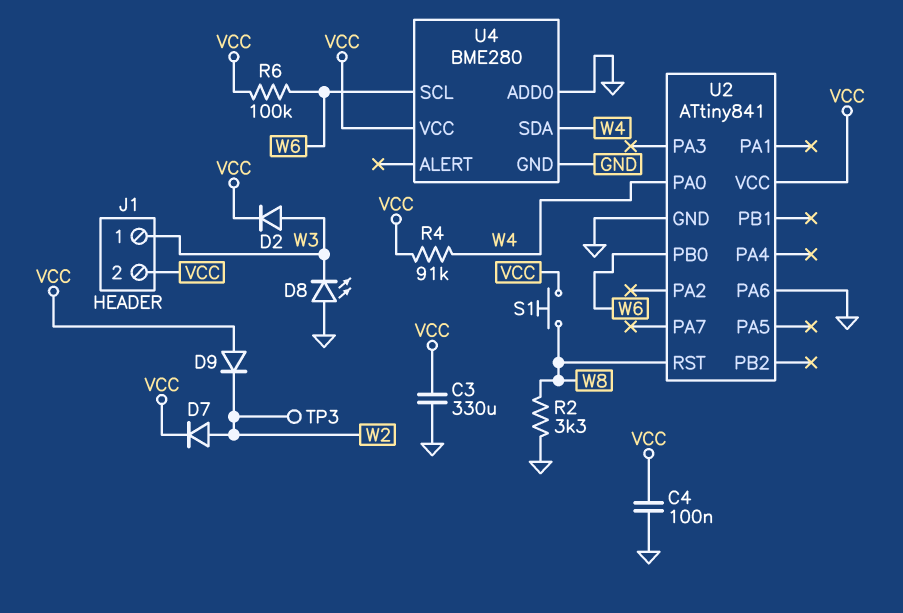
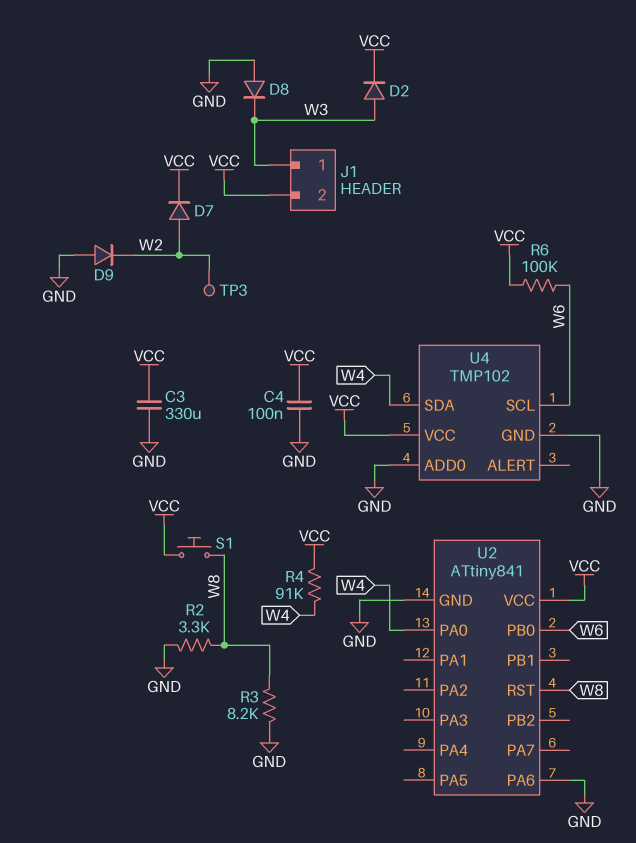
D8: LED (A GND, K W3) -> diode (A GND, K W3)
D9: diode (A VCC, K W2) -> diode (A GND, K W2)
R3: none -> 8.2k (GND, W8)
U4: BME280 -> TMP102

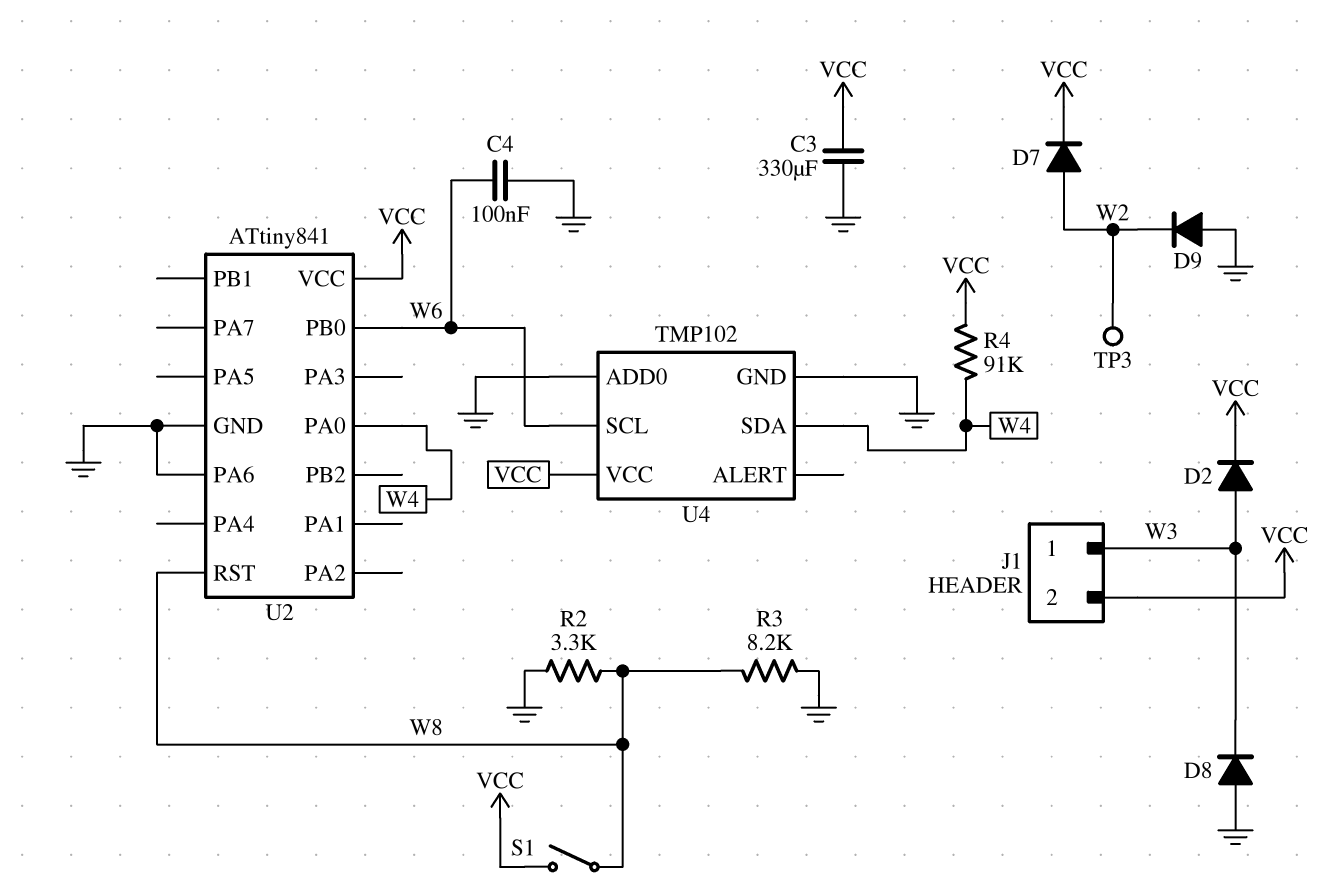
C4: 100nF (GND, VCC) -> 100nF (GND, W6)
R6: 100k (VCC, W6) -> none
S1: button (VCC, W8) -> switch (VCC, W8)

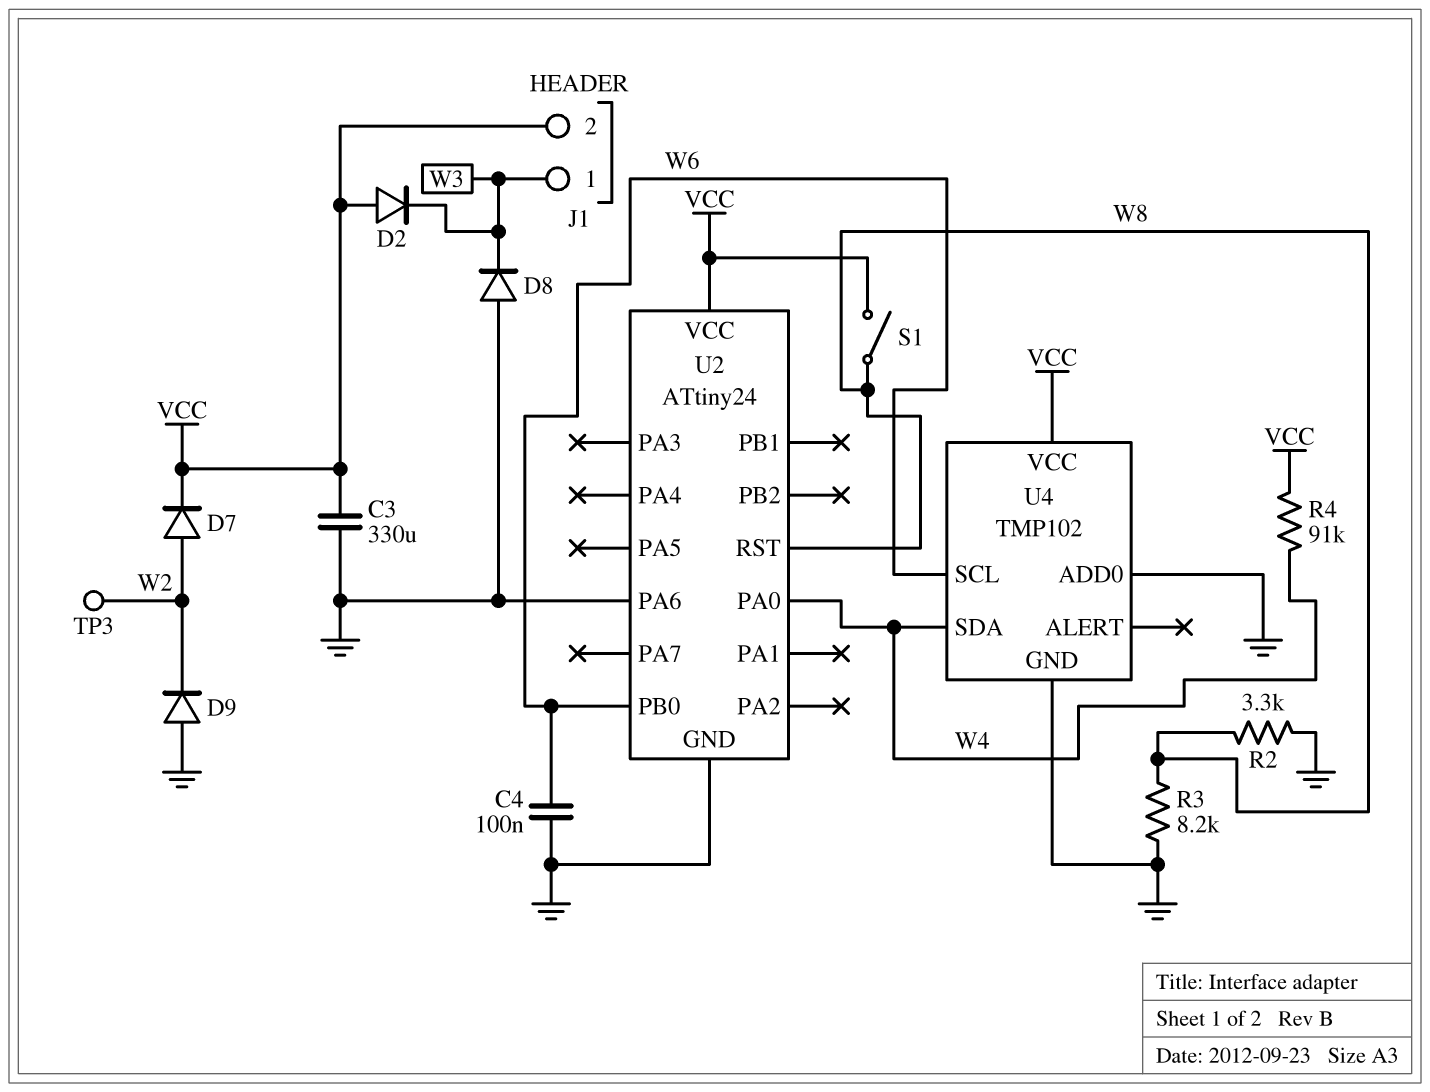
D2: diode (A W3, K VCC) -> diode (A VCC, K W3)
U2: ATtiny841 -> ATtiny24

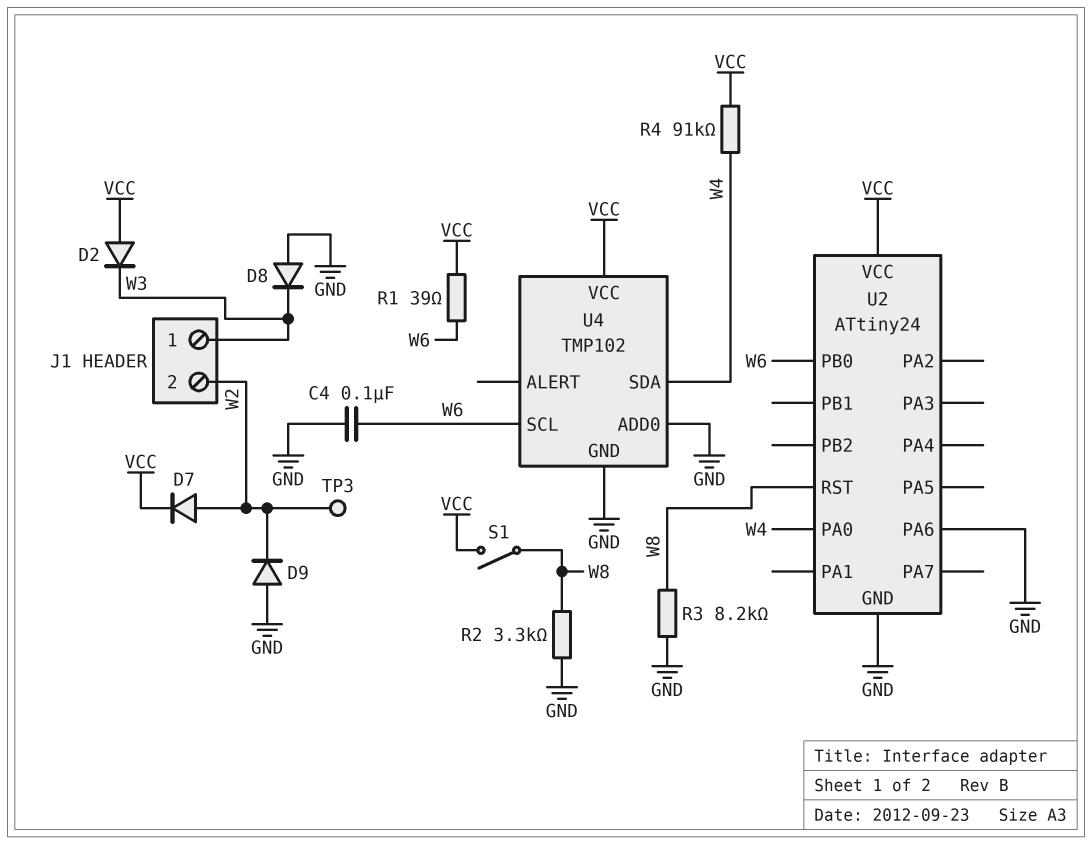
C3: 330uF (GND, VCC) -> none
J1 pin 2: VCC -> W2
R1: none -> 39 (VCC, W6)

